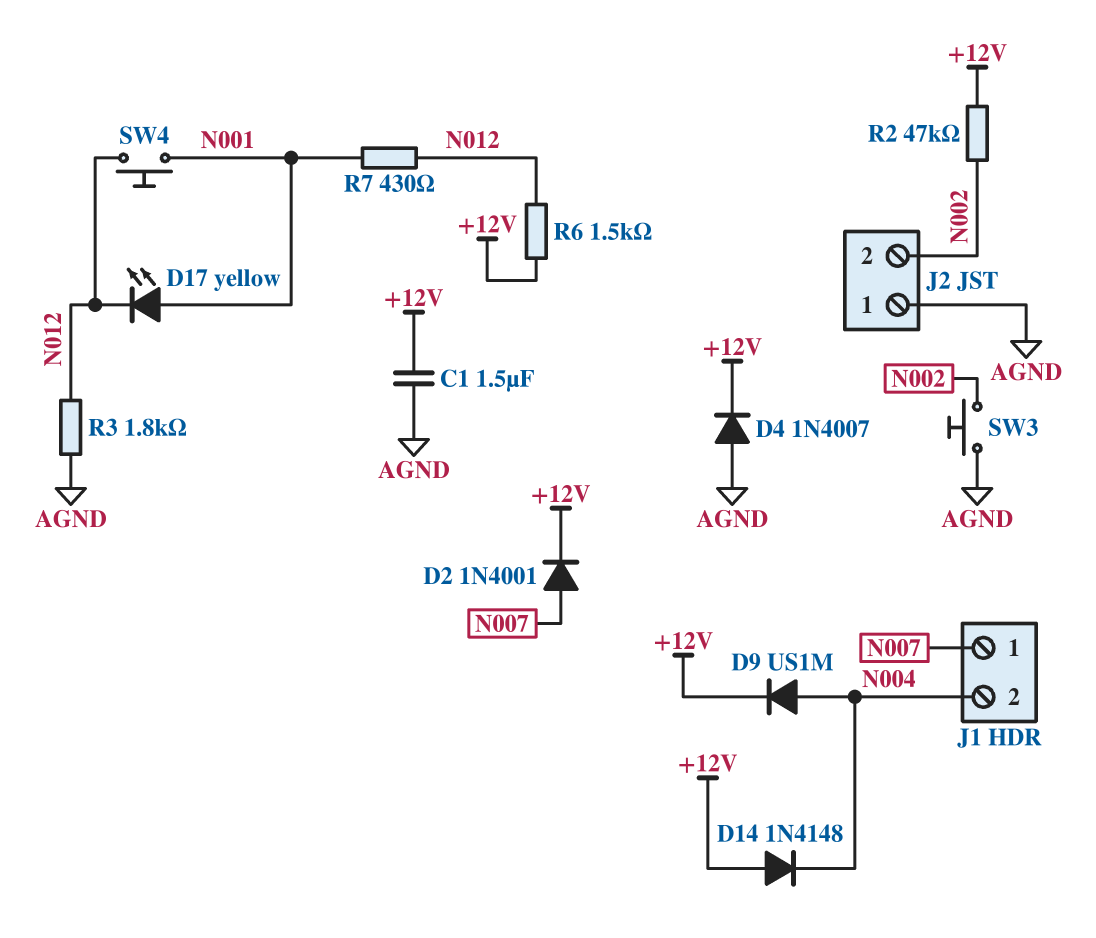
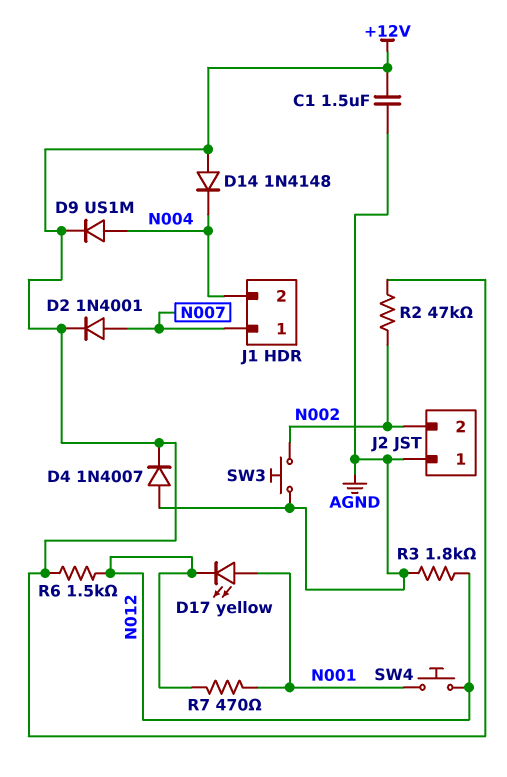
R7: 430 (N001, N012) -> 470 (N001, N012)

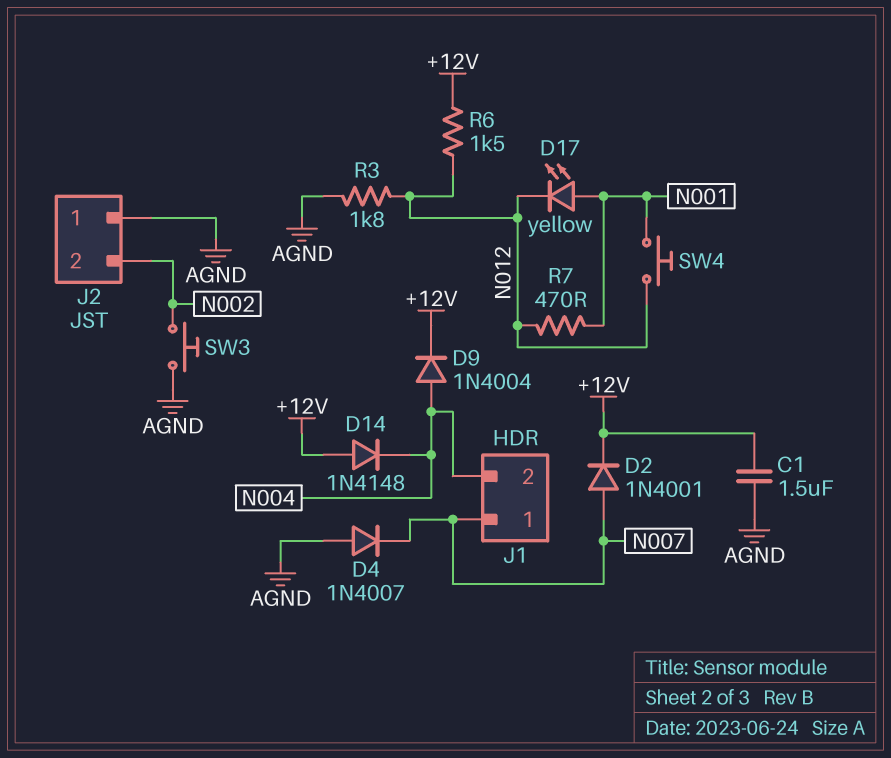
D4: diode 1N4007 (A AGND, K +12V) -> diode 1N4007 (A AGND, K N007)
D9: diode US1M (A N004, K +12V) -> diode 1N4004 (A N004, K +12V)
R2: 47k (+12V, N002) -> none

